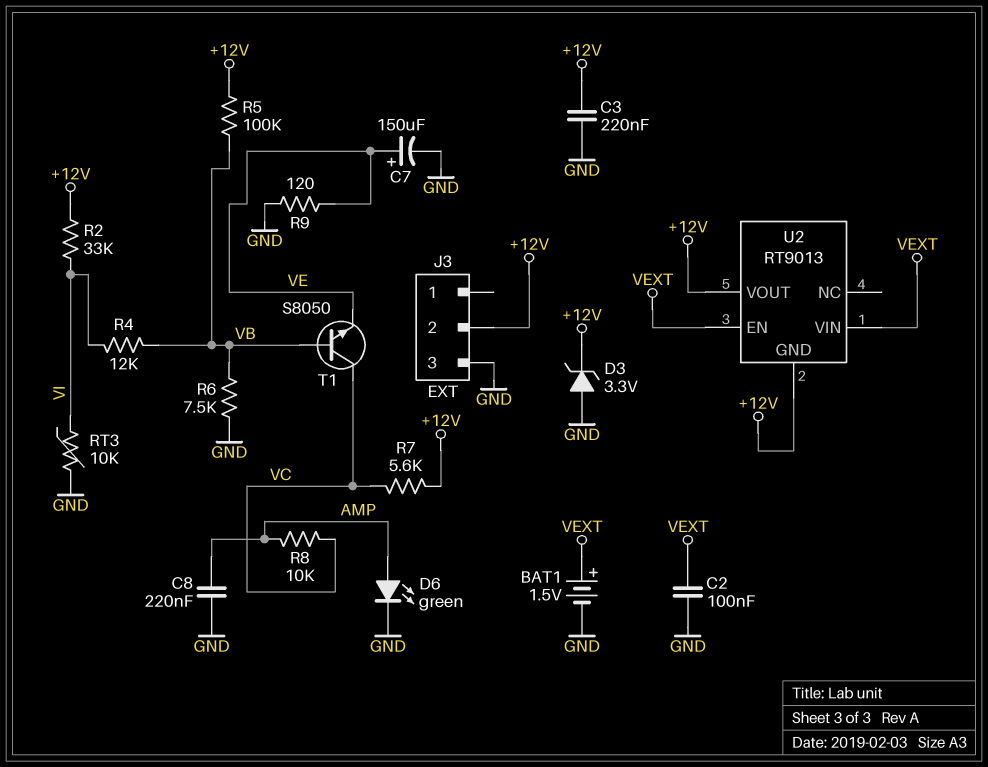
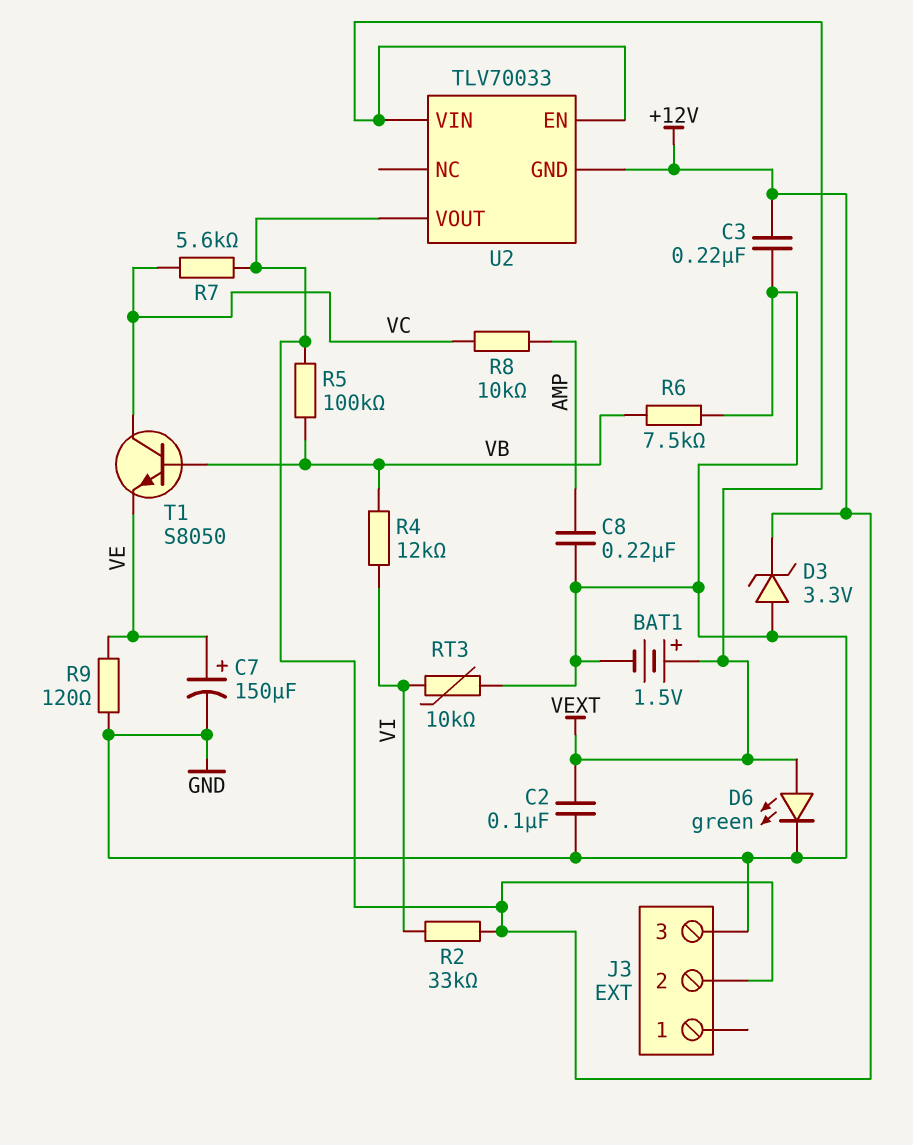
D6: LED green (A AMP, K GND) -> LED green (A VEXT, K GND)
U2: RT9013 -> TLV70033

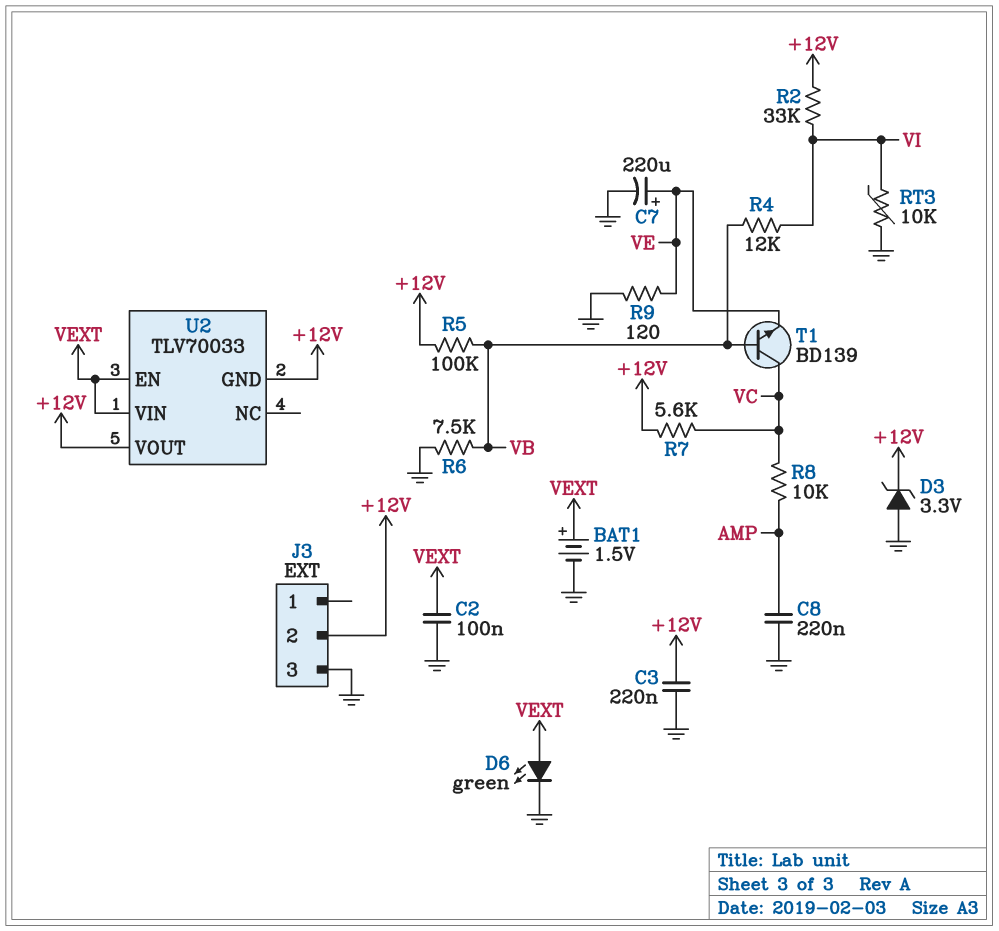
C7: 150uF (plus VE, minus GND) -> 220uF (plus VE, minus GND)
T1: NPN S8050 (B VB, C VC, E VE) -> NPN BD139 (B VB, C VC, E VE)

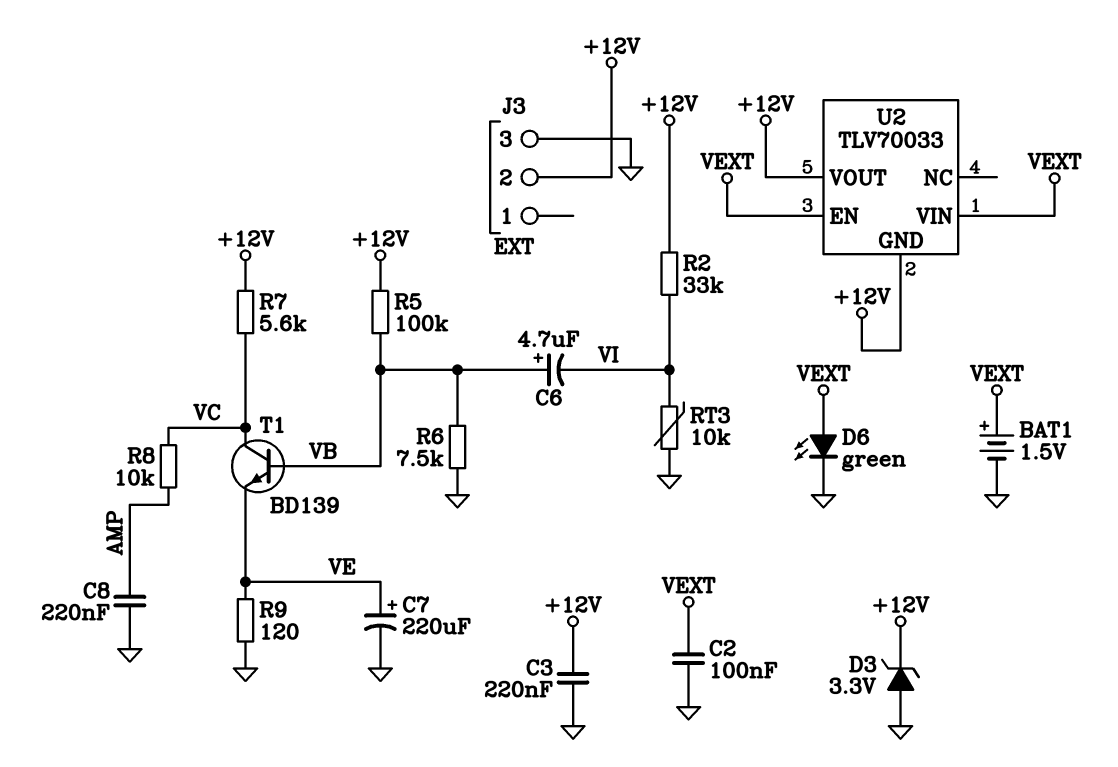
C6: none -> 4.7uF (plus VB, minus VI)
R4: 12k (VB, VI) -> none

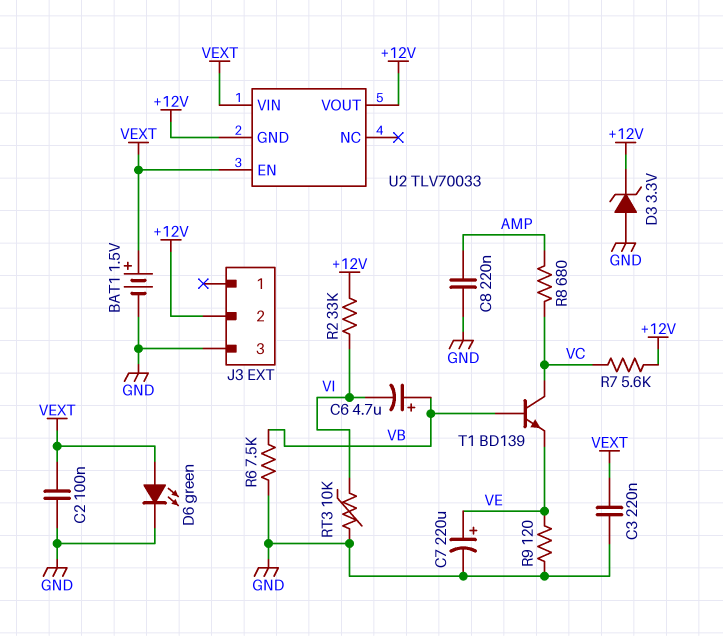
C3: 220nF (+12V, GND) -> 220nF (GND, VEXT)
R5: 100k (+12V, VB) -> none
R8: 10k (AMP, VC) -> 680 (AMP, VC)

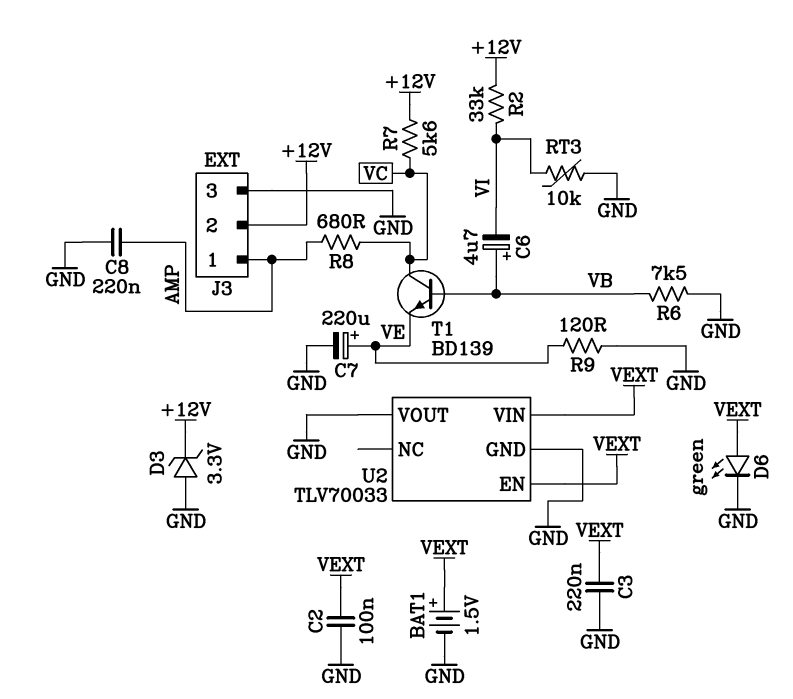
J3 pin 1: none -> AMP
U2 pin GND: +12V -> GND
U2 pin VOUT: +12V -> GND

